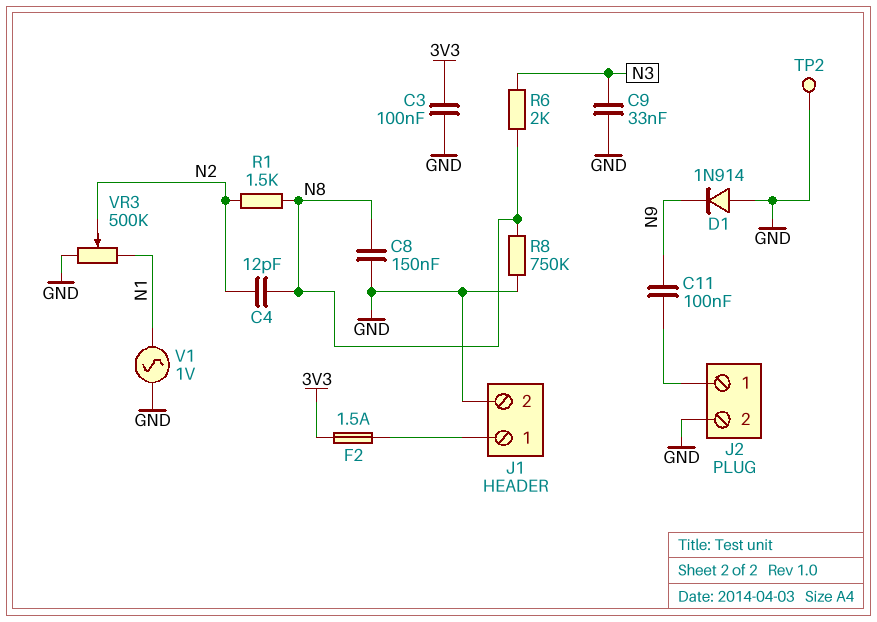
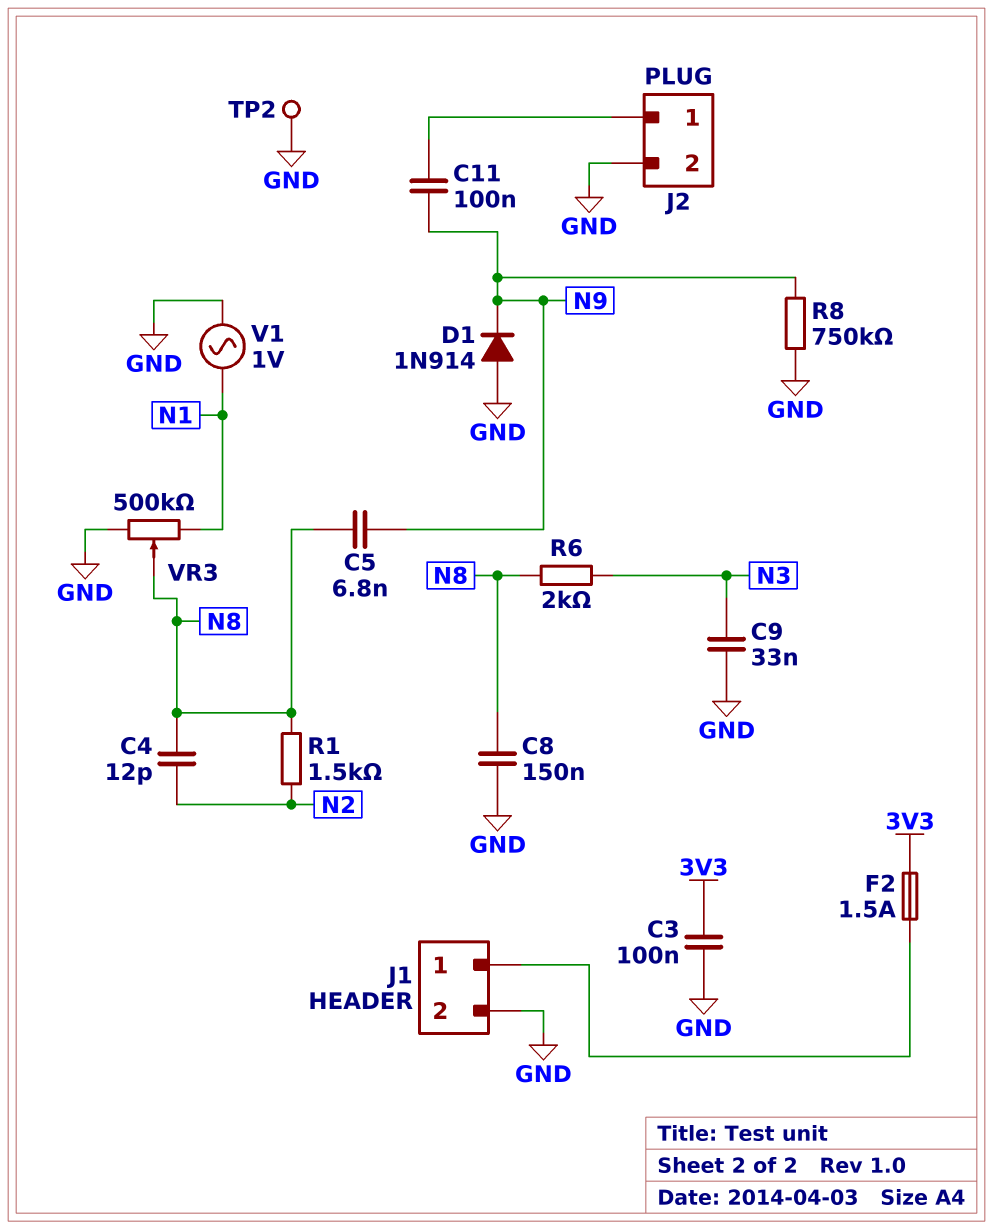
C5: none -> 6.8nF (N8, N9)
R8: 750k (GND, N8) -> 750k (GND, N9)
VR3: 500k (GND, N1, wiper N2) -> 500k (GND, N1, wiper N8)

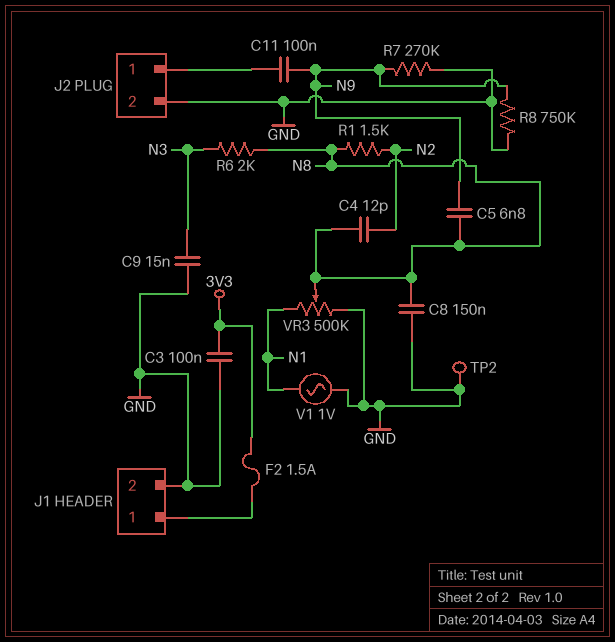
C9: 33nF (GND, N3) -> 15nF (GND, N3)
D1: diode 1N914 (A GND, K N9) -> none
R7: none -> 270k (GND, N9)

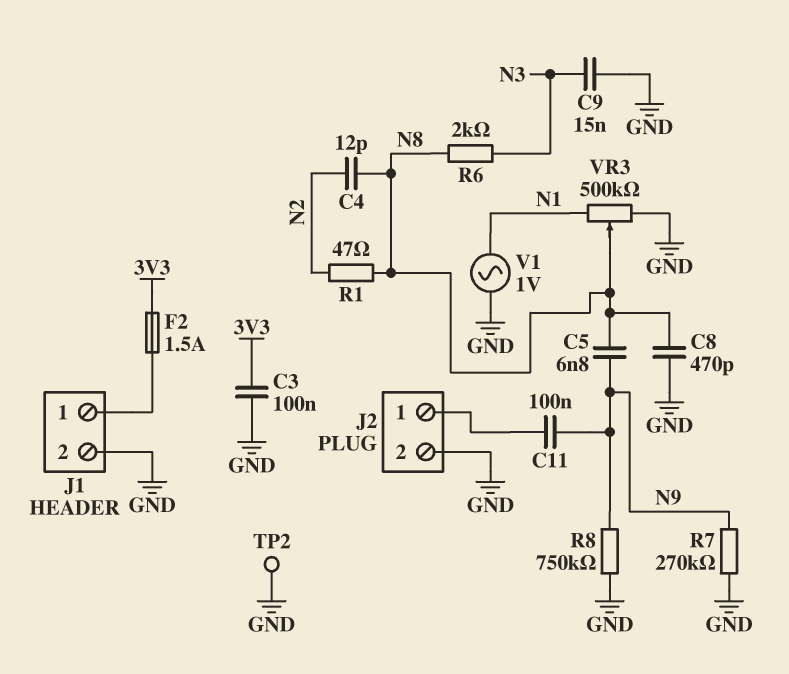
C8: 150nF (GND, N8) -> 470pF (GND, N8)
R1: 1.5k (N2, N8) -> 47 (N2, N8)

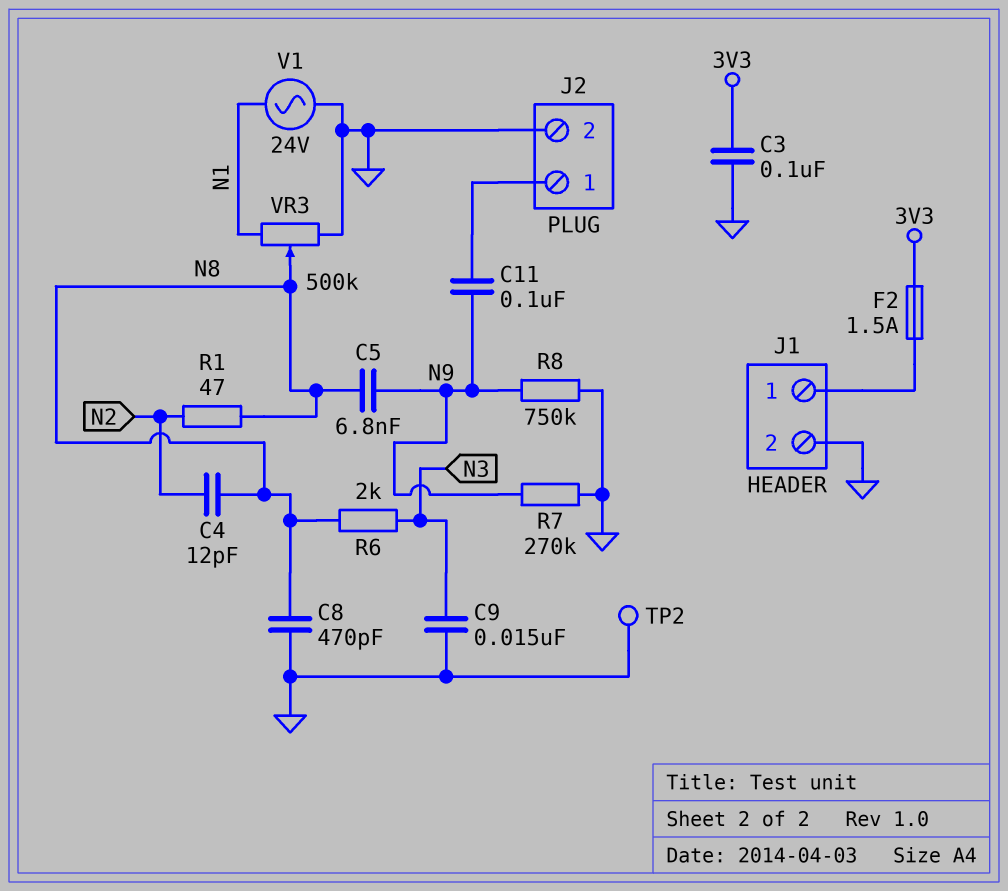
V1: AC 1V (GND, N1) -> AC 24V (GND, N1)

